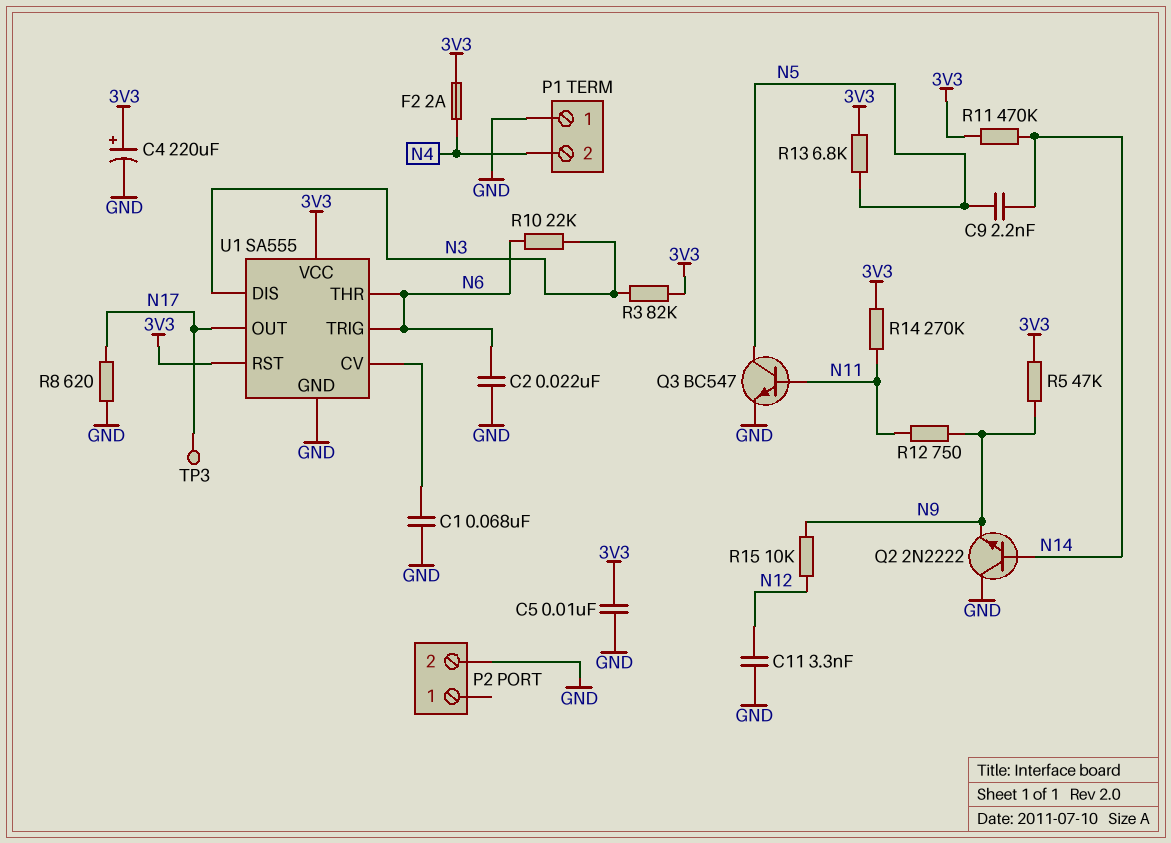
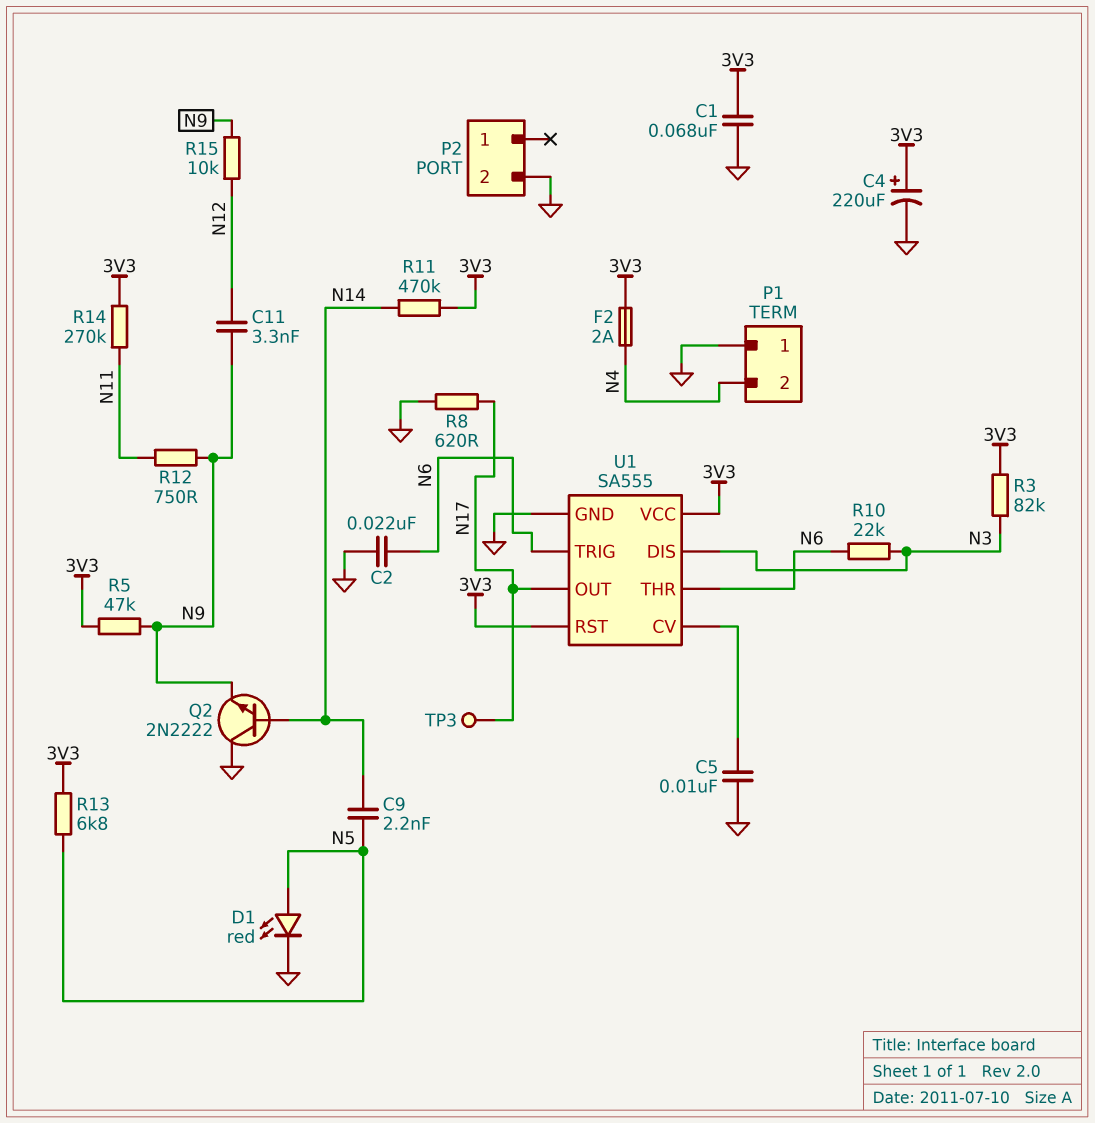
C1: 68nF (GND, U1/CV) -> 68nF (3V3, GND)
C5: 10nF (3V3, GND) -> 10nF (GND, U1/CV)
C11: 3.3nF (GND, N12) -> 3.3nF (N9, N12)
D1: none -> LED red (A N5, K GND)
Q3: NPN BC547 (B N11, C N5, E GND) -> none

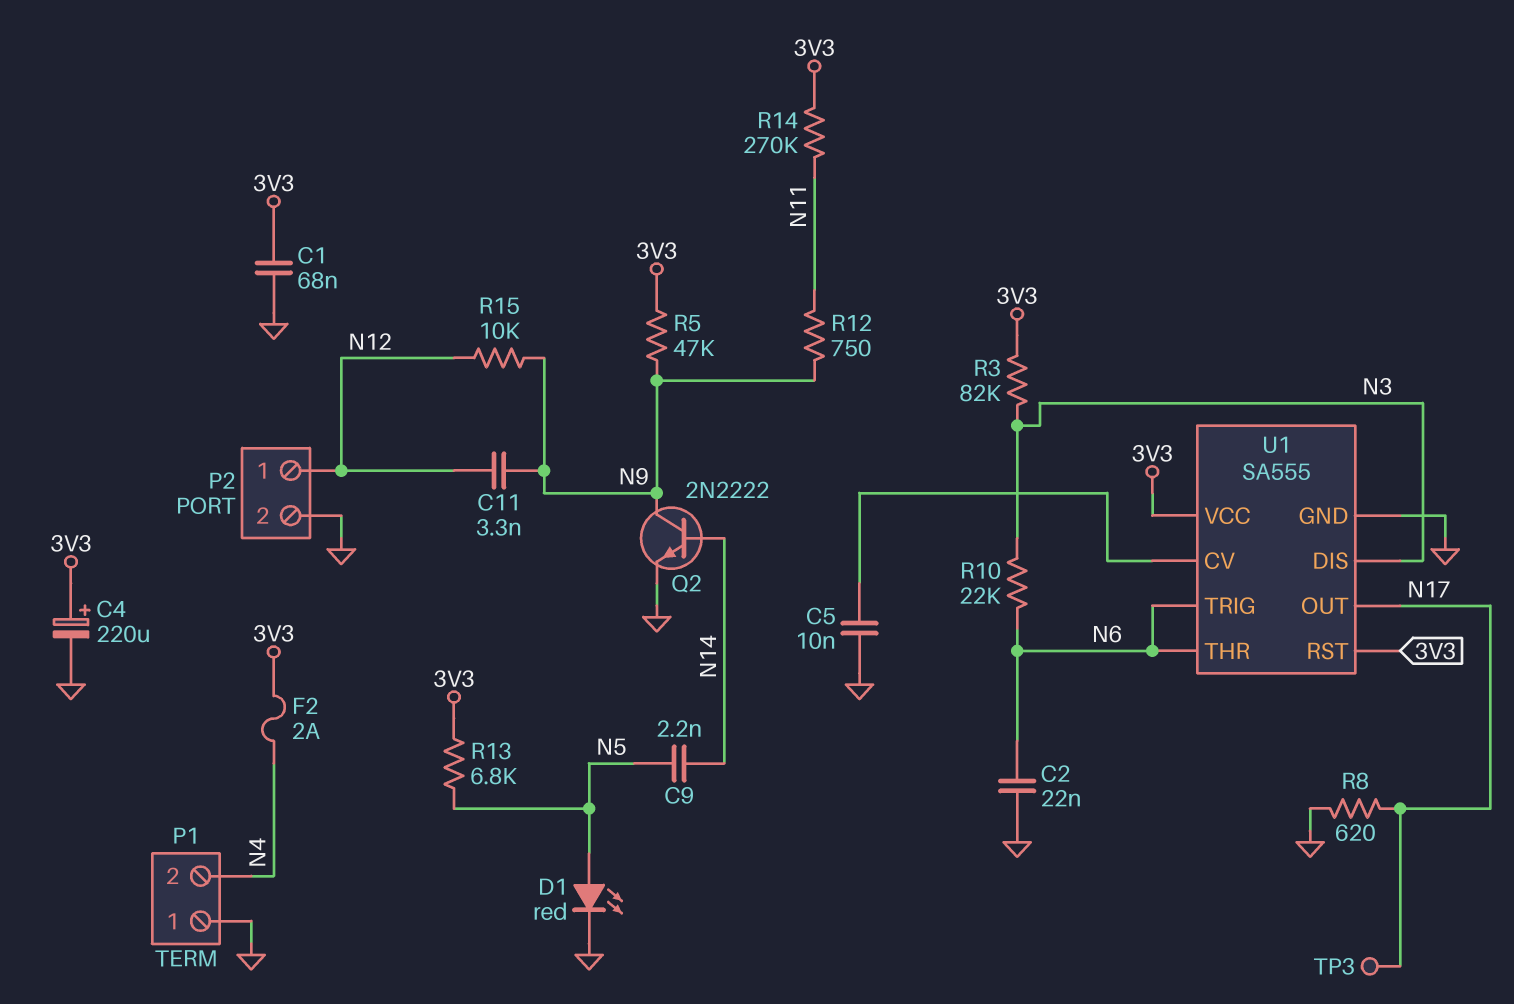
P2 pin 1: none -> N12
Q2: NPN 2N2222 (B N14, C GND, E N9) -> NPN 2N2222 (B N14, C N9, E GND)
R11: 470k (3V3, N14) -> none

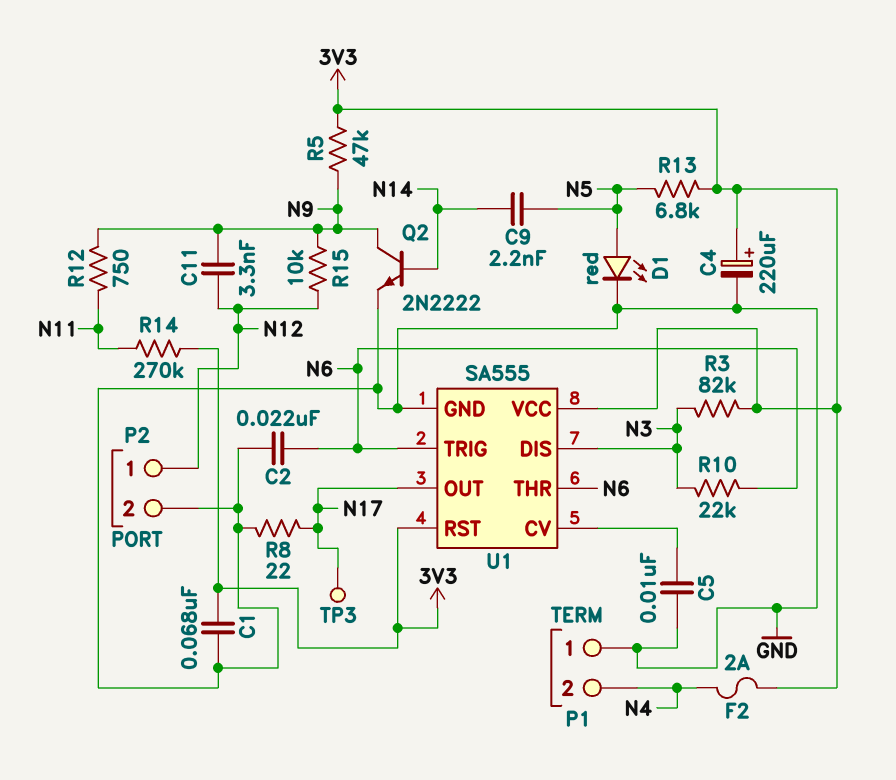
R8: 620 (GND, N17) -> 22 (GND, N17)

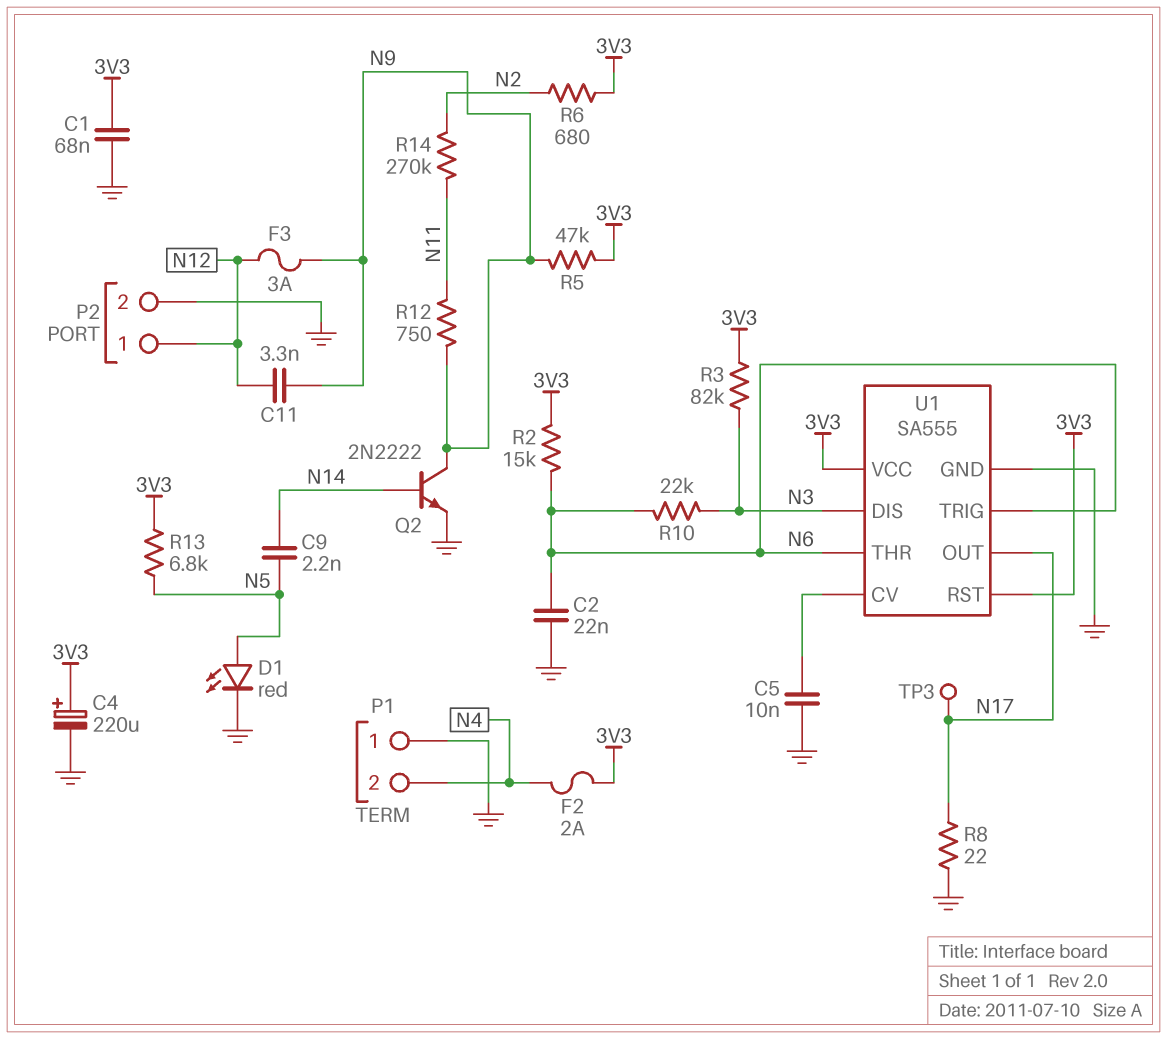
F3: none -> 3A (N9, N12)
R2: none -> 15k (3V3, N6)
R6: none -> 680 (3V3, N2)
R14: 270k (3V3, N11) -> 270k (N2, N11)
R15: 10k (N9, N12) -> none

